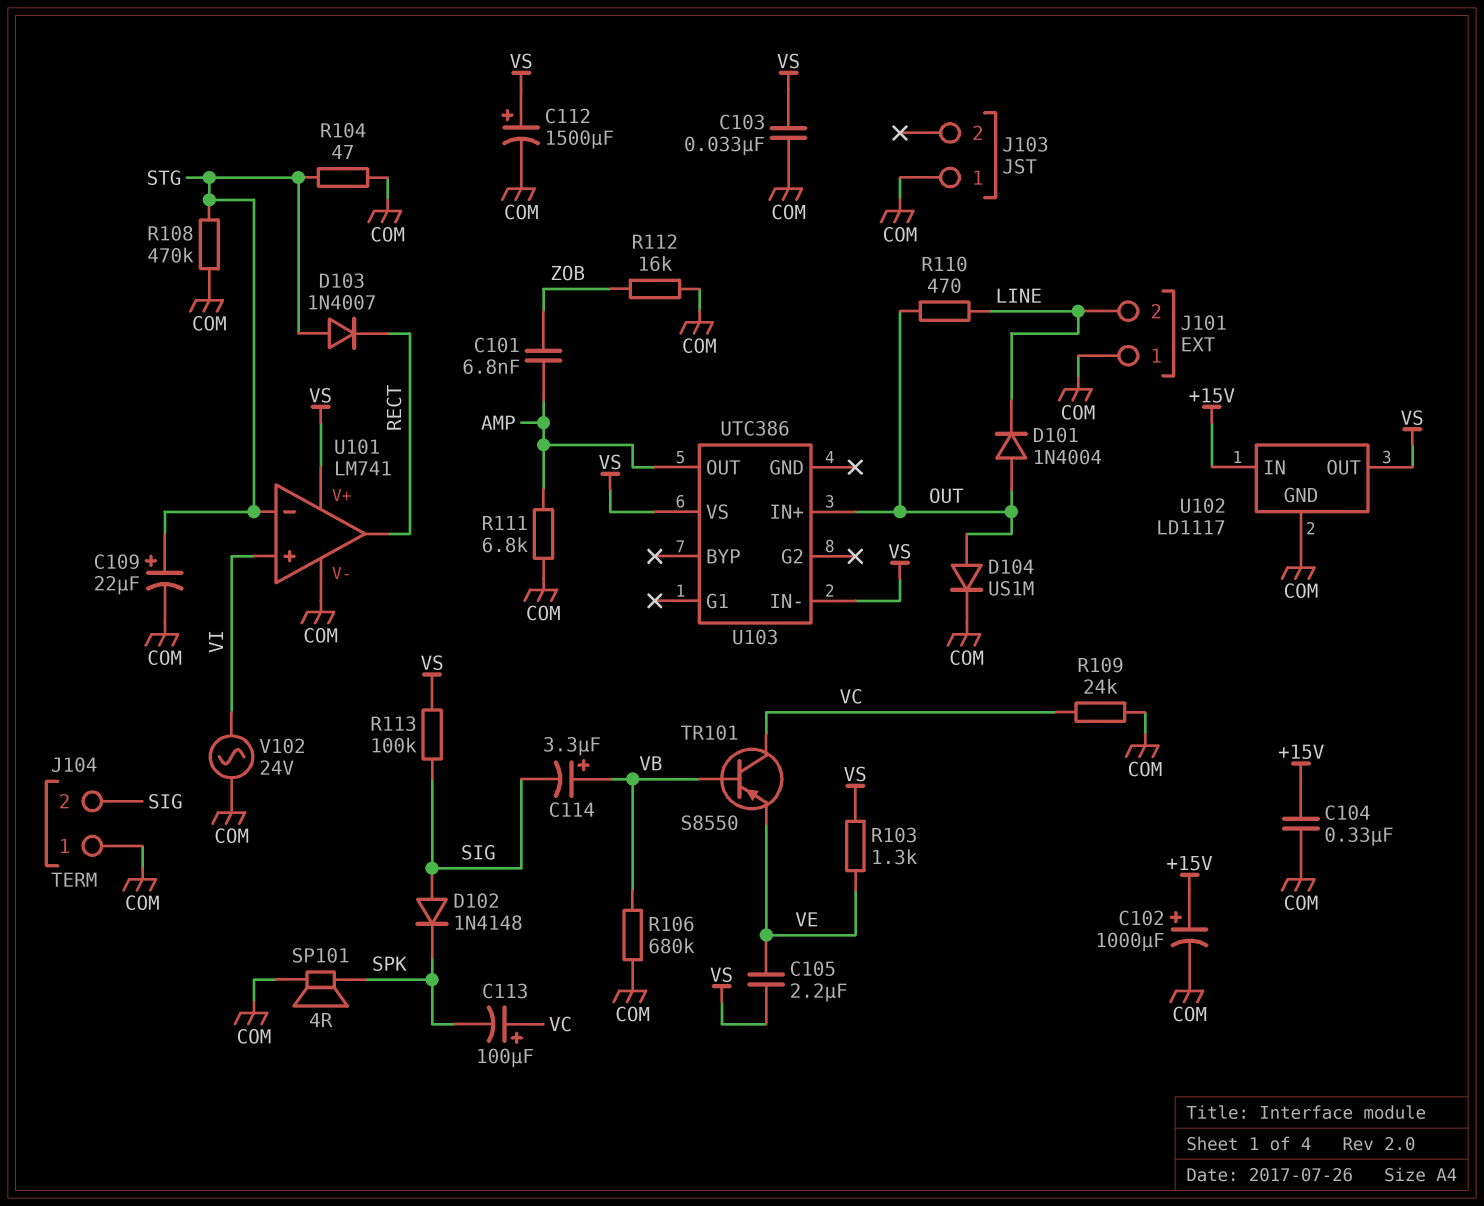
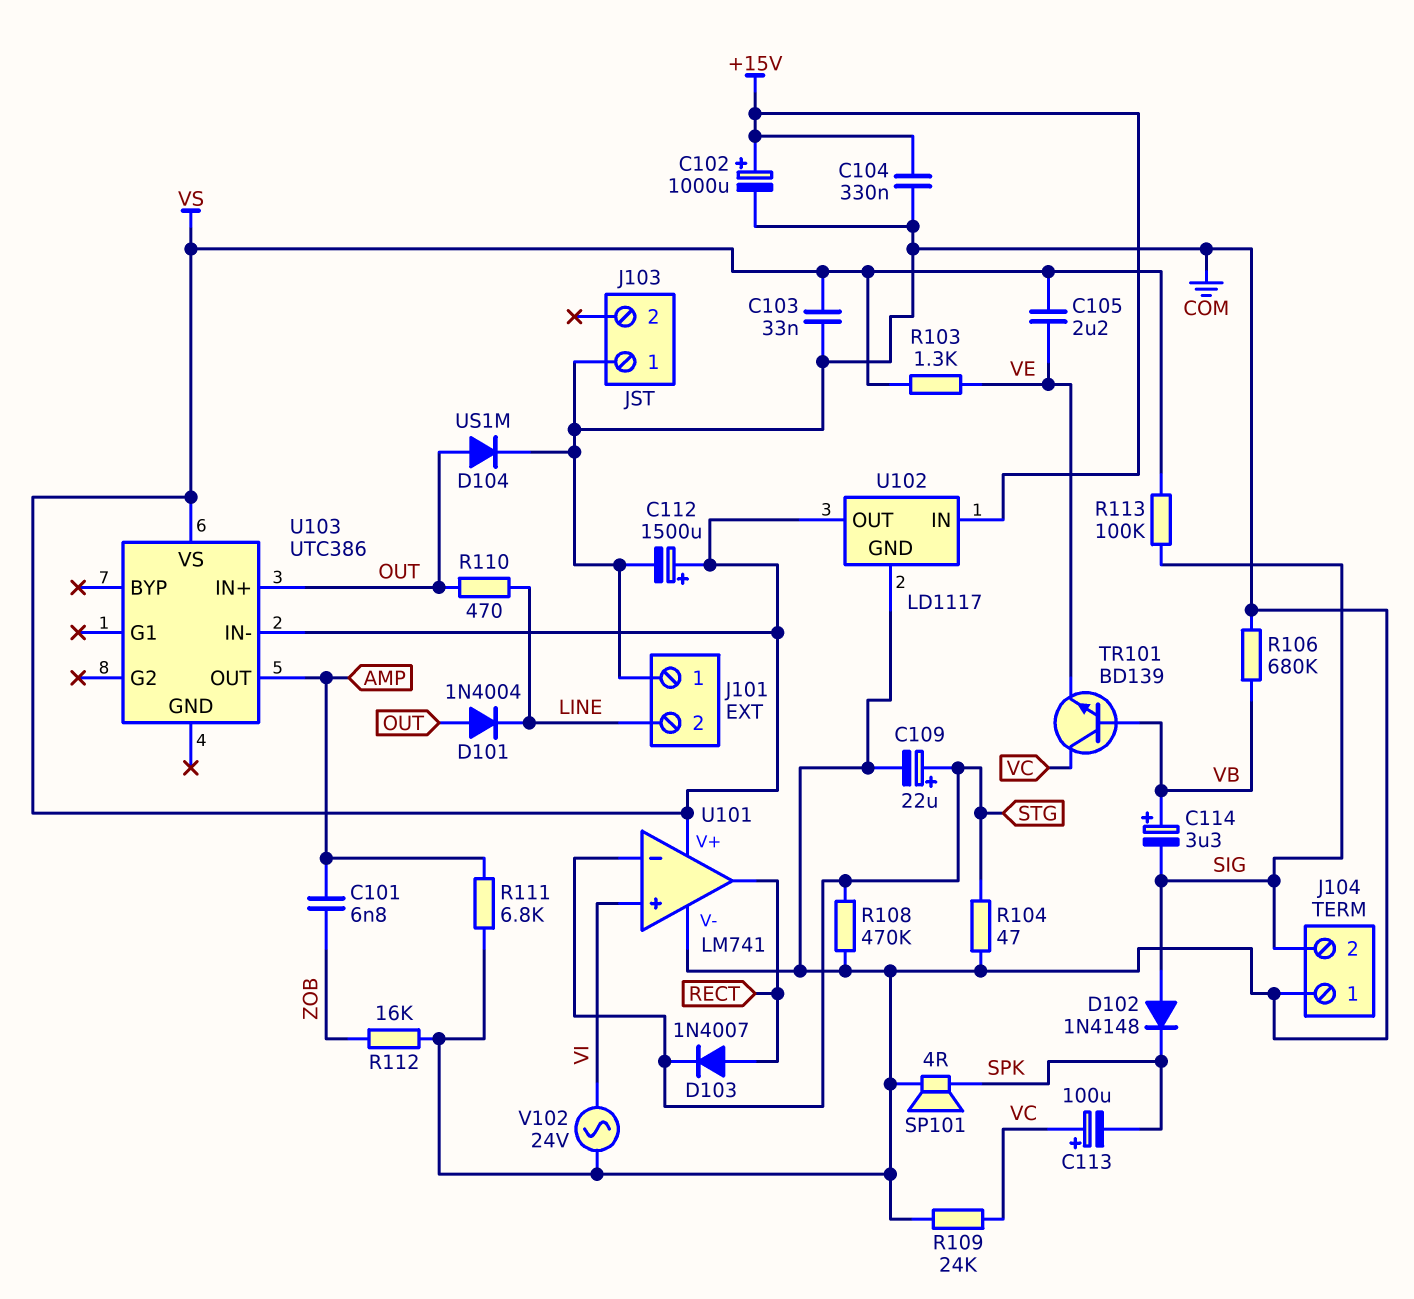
D103: diode 1N4007 (A STG, K RECT) -> diode 1N4007 (A RECT, K STG)
TR101: PNP S8550 (B VB, C VC, E VE) -> NPN BD139 (B VB, C VC, E VE)

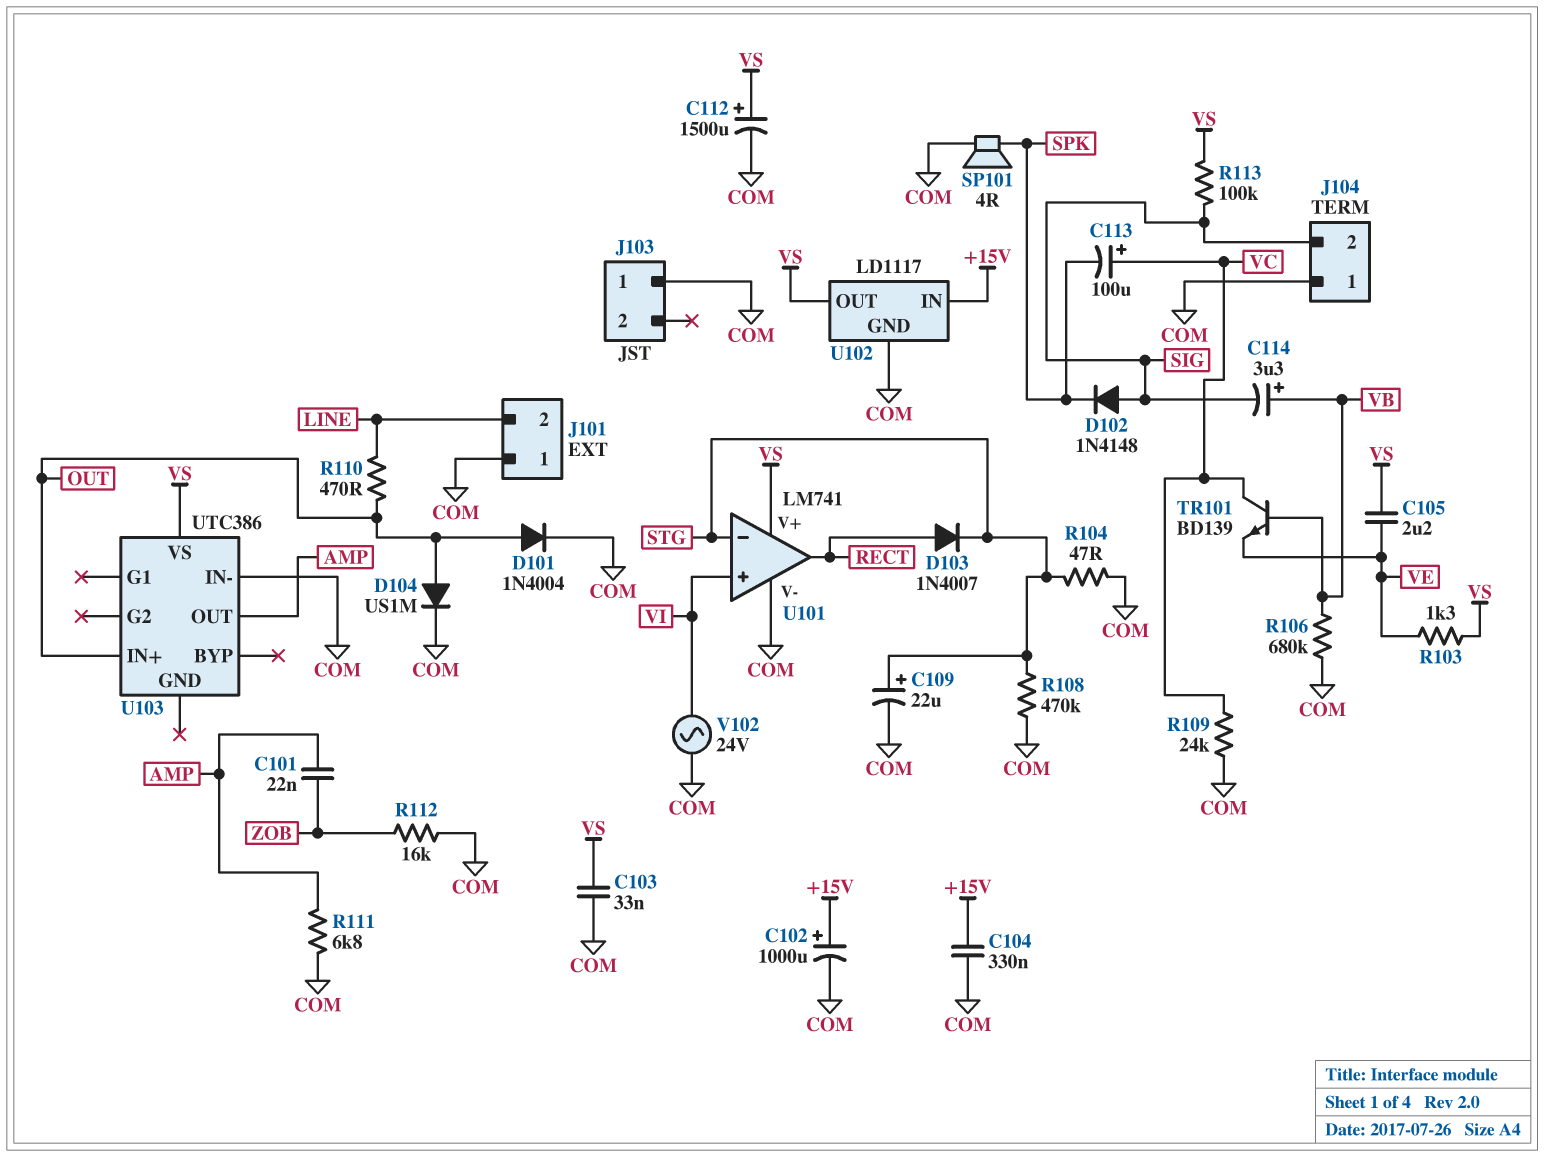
C101: 6.8nF (AMP, ZOB) -> 22nF (AMP, ZOB)
D101: diode 1N4004 (A OUT, K LINE) -> diode 1N4004 (A OUT, K COM)
U103 pin IN-: VS -> COM

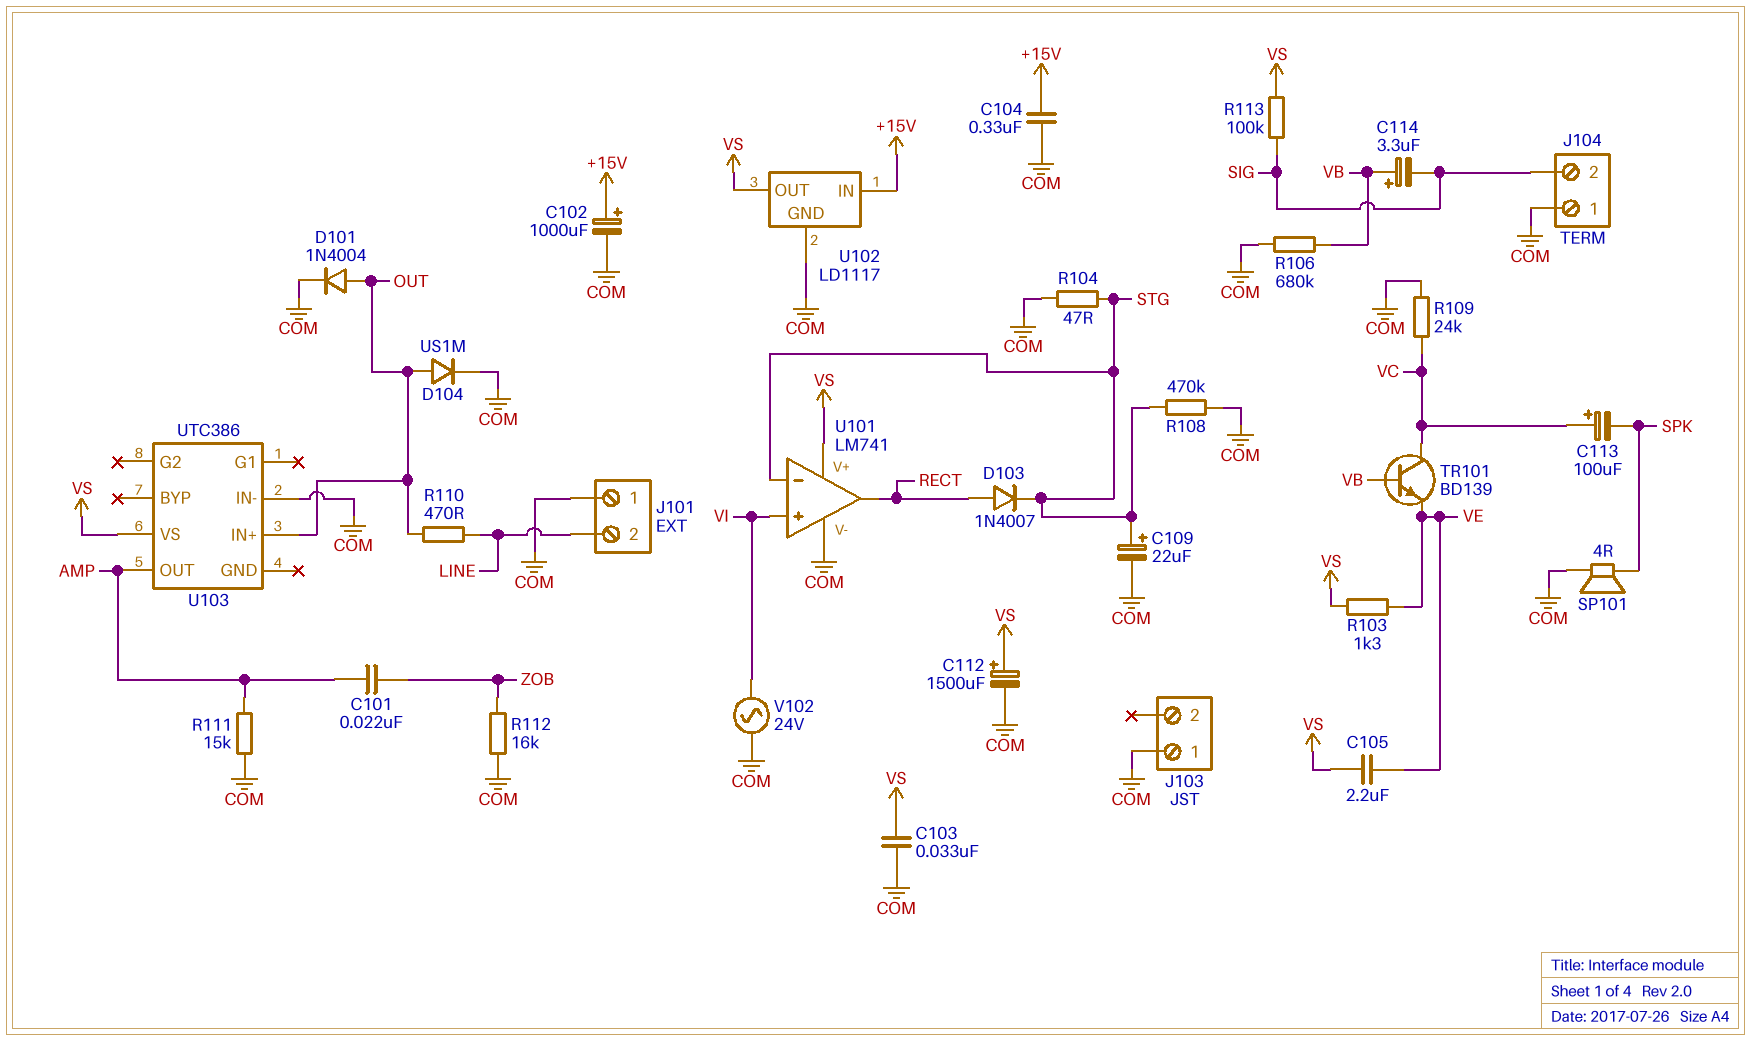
D102: diode 1N4148 (A SIG, K SPK) -> none
R111: 6.8k (AMP, COM) -> 15k (AMP, COM)

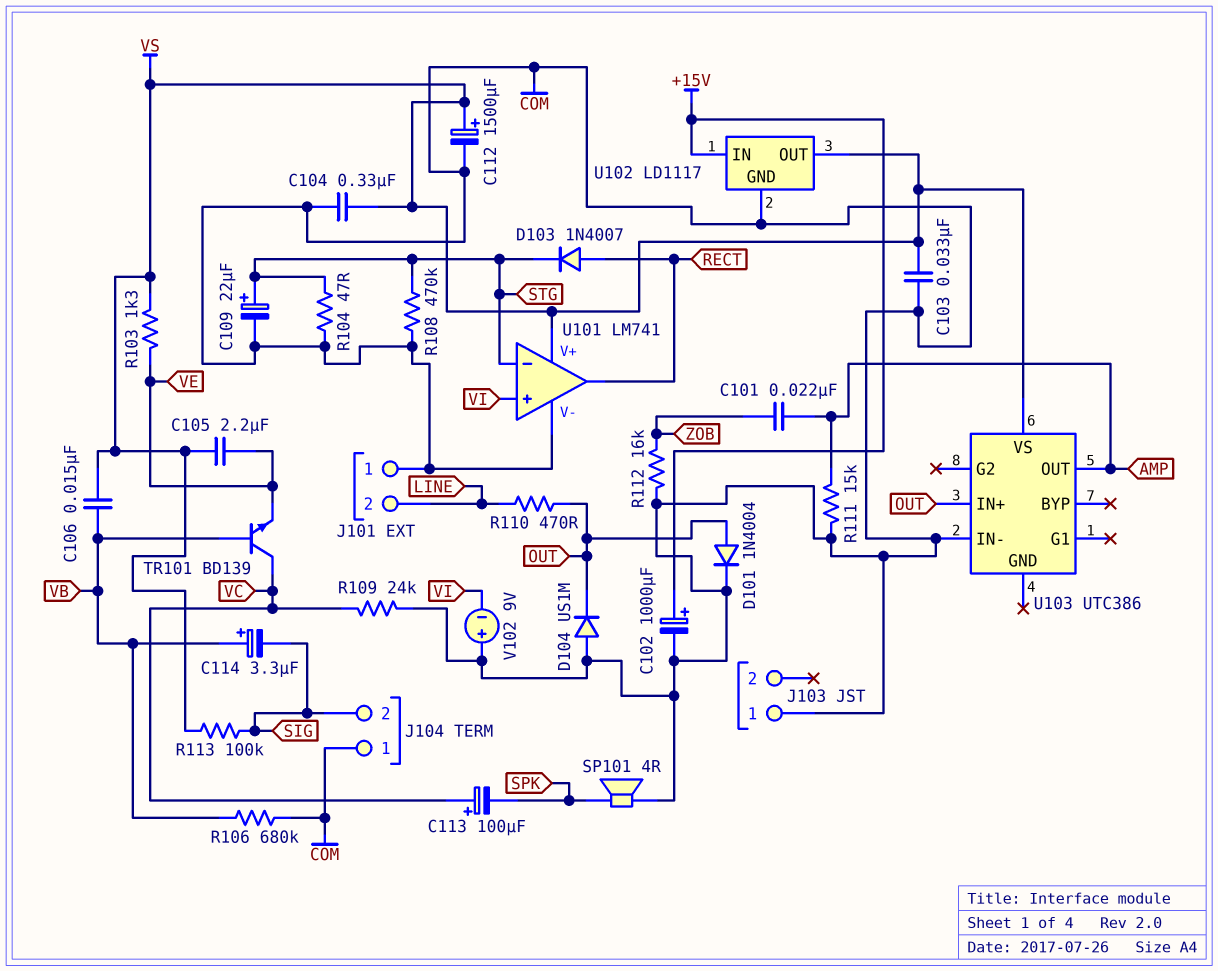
C104: 330nF (+15V, COM) -> 330nF (COM, VS)
C106: none -> 15nF (VB, VS)
D104: diode US1M (A OUT, K COM) -> diode US1M (A COM, K OUT)
V102: AC 24V (COM, VI) -> 9V (plus COM, minus VI)

